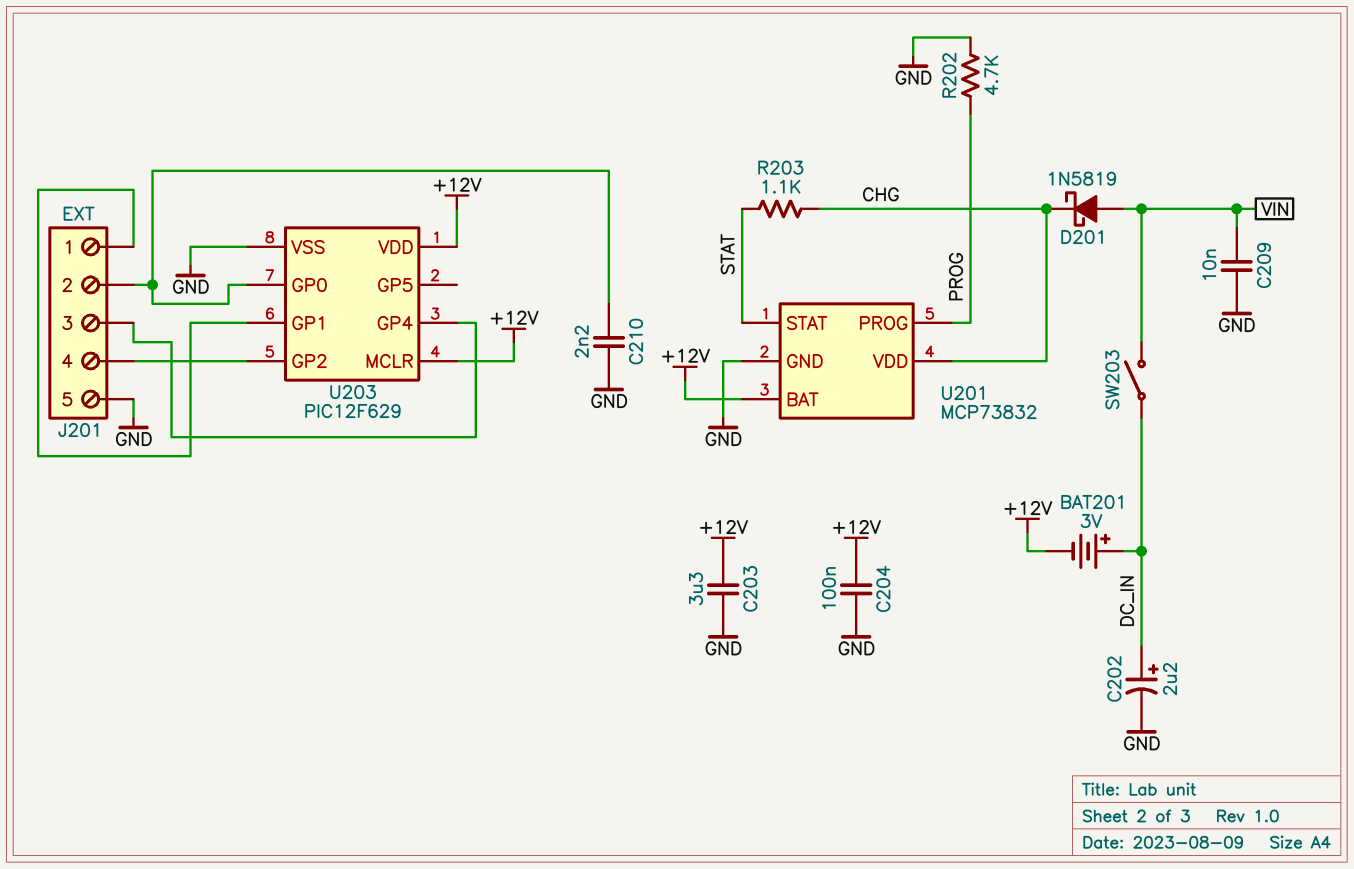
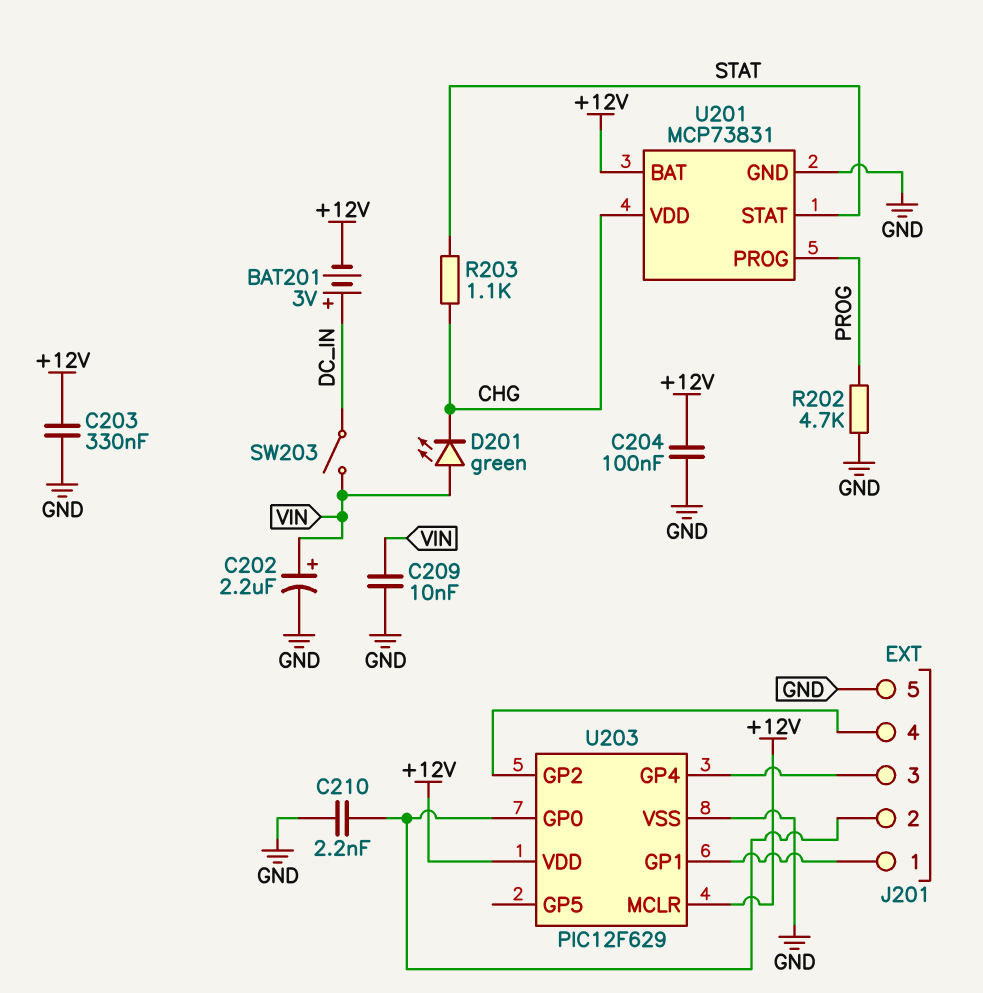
C202: 2.2uF (plus DC_IN, minus GND) -> 2.2uF (plus VIN, minus GND)
C203: 3.3uF (+12V, GND) -> 330nF (+12V, GND)
D201: schottky 1N5819 (A VIN, K CHG) -> LED green (A VIN, K CHG)
U201: MCP73832 -> MCP73831

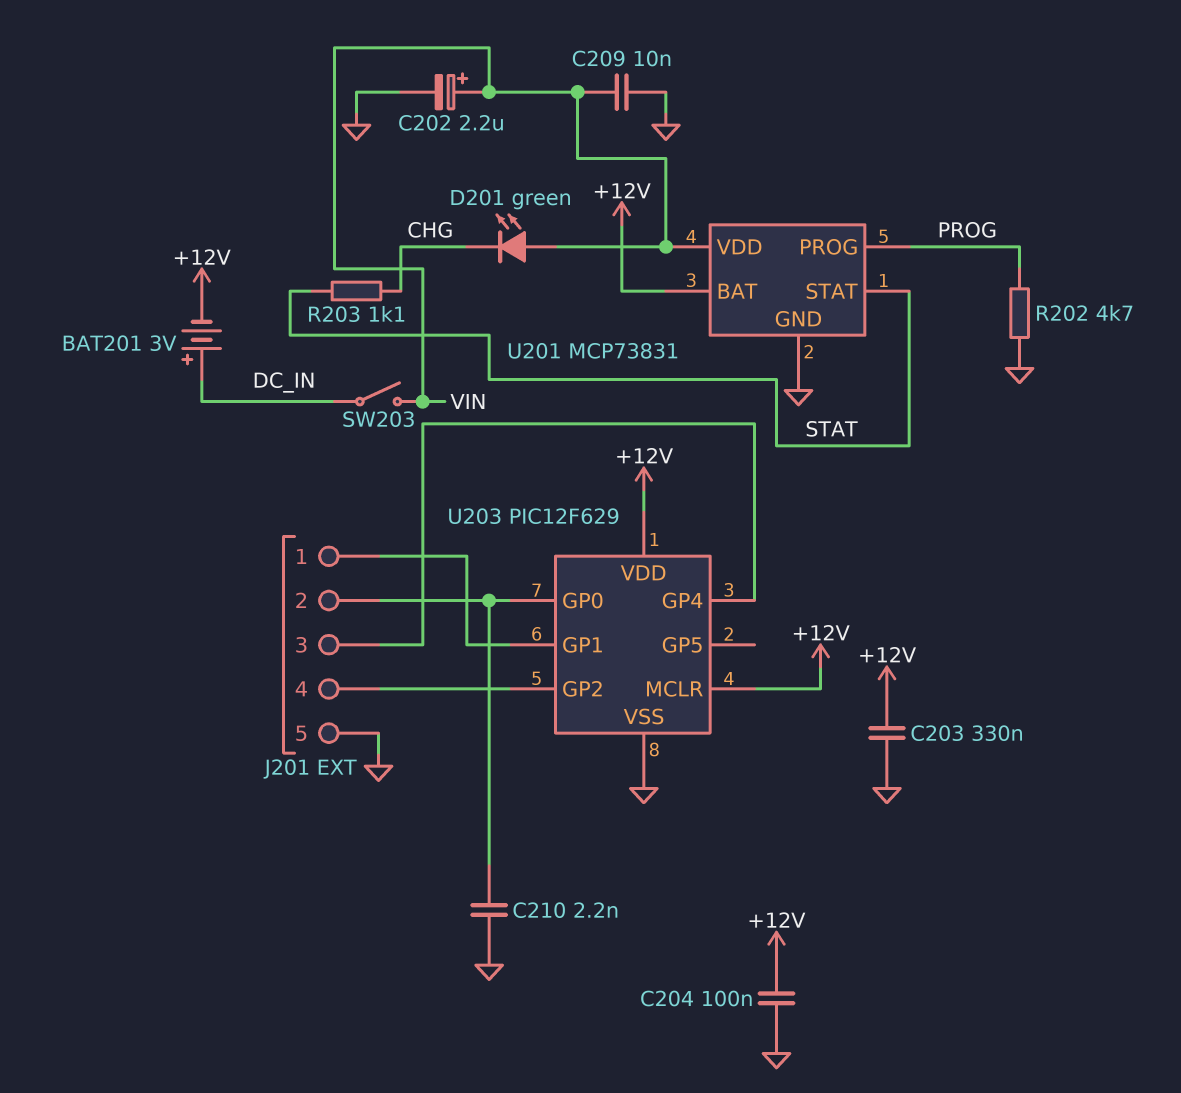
U201 pin VDD: CHG -> VIN

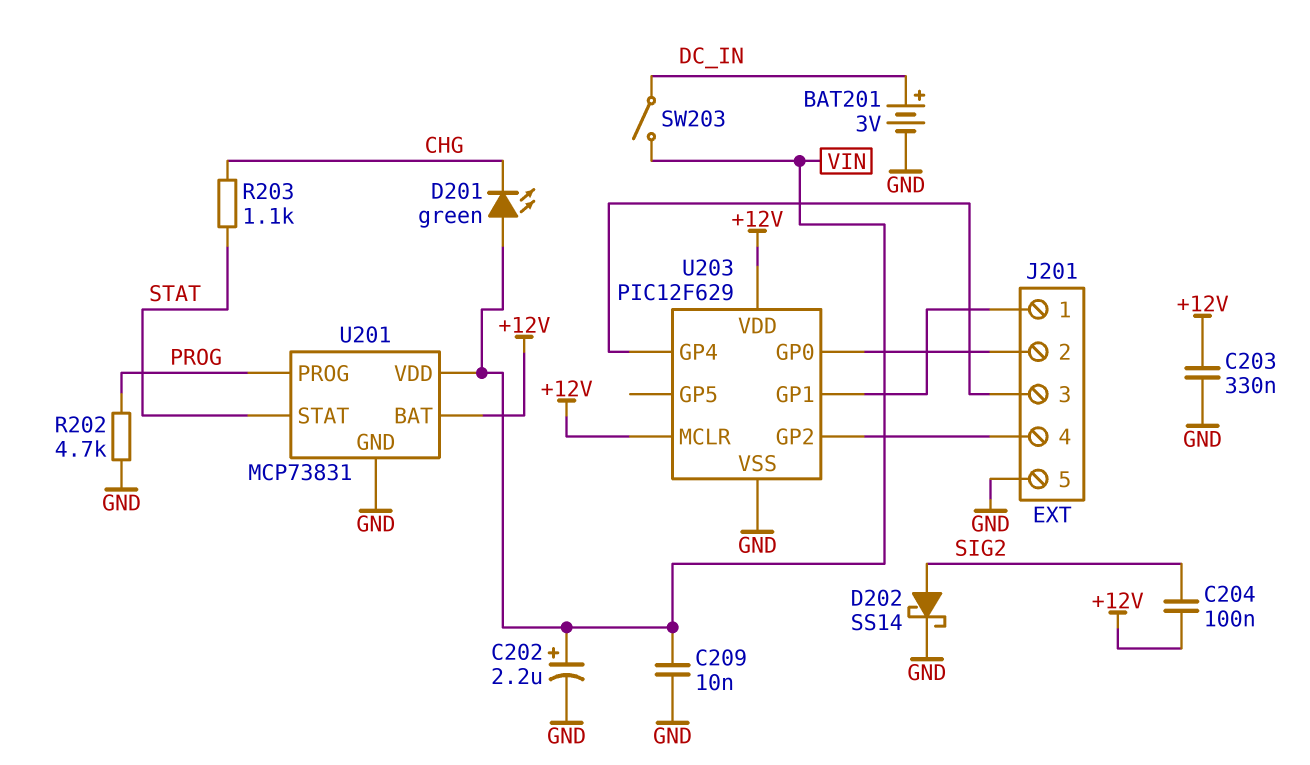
BAT201: 3V (plus DC_IN, minus +12V) -> 3V (plus DC_IN, minus GND)
C204: 100nF (+12V, GND) -> 100nF (+12V, SIG2)
C210: 2.2nF (GND, J201/2) -> none
D202: none -> schottky SS14 (A SIG2, K GND)

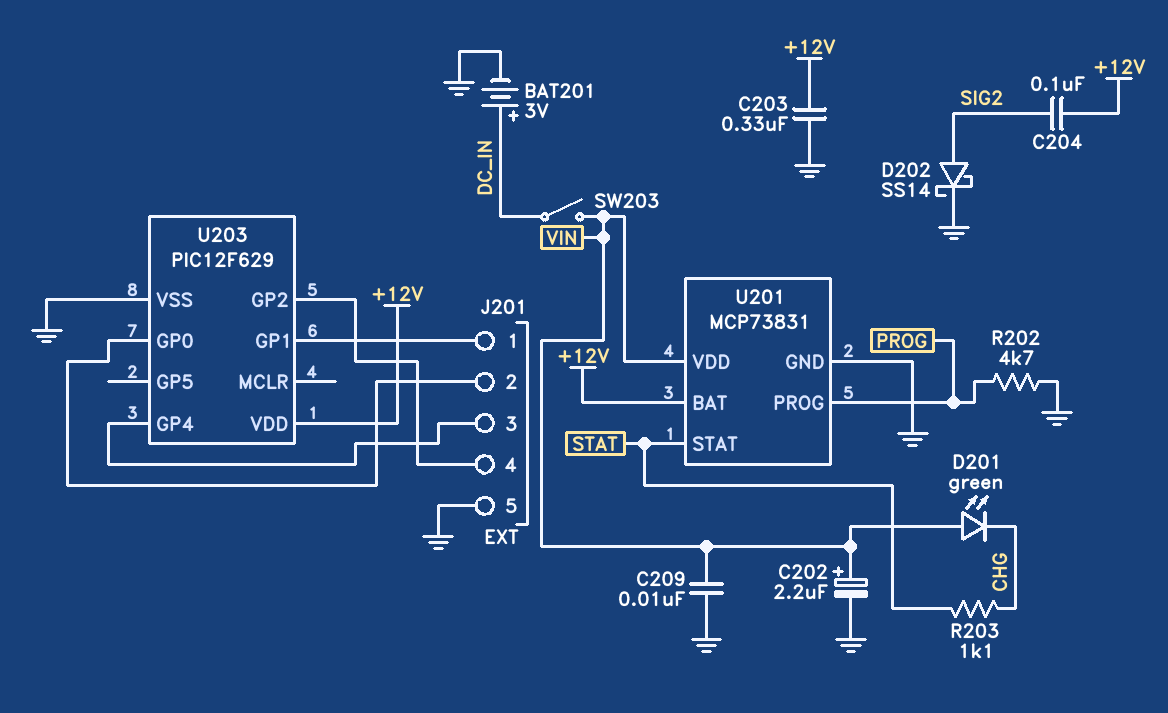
U203 pin MCLR: +12V -> none

